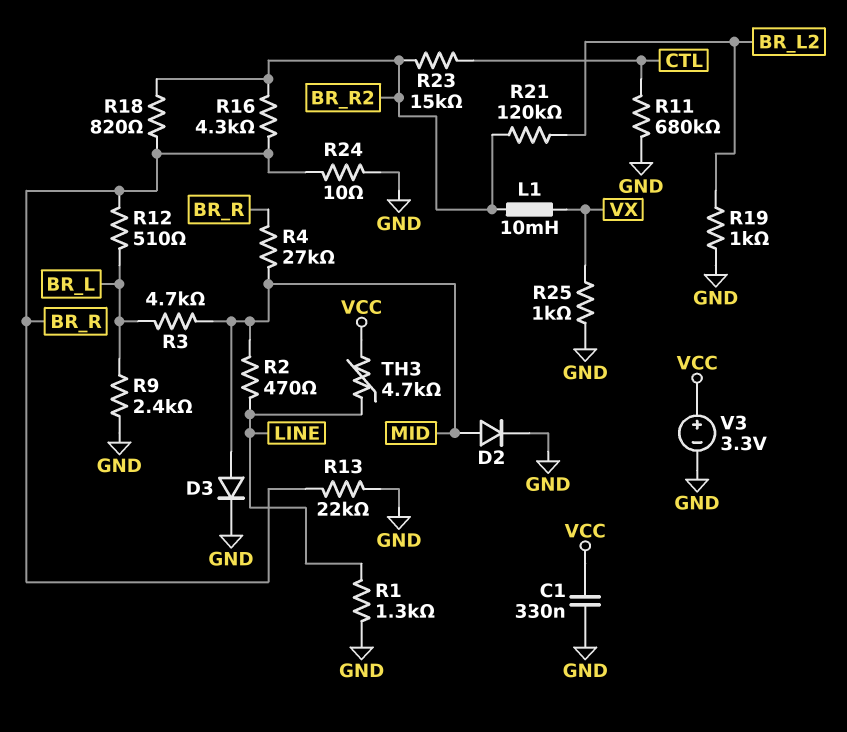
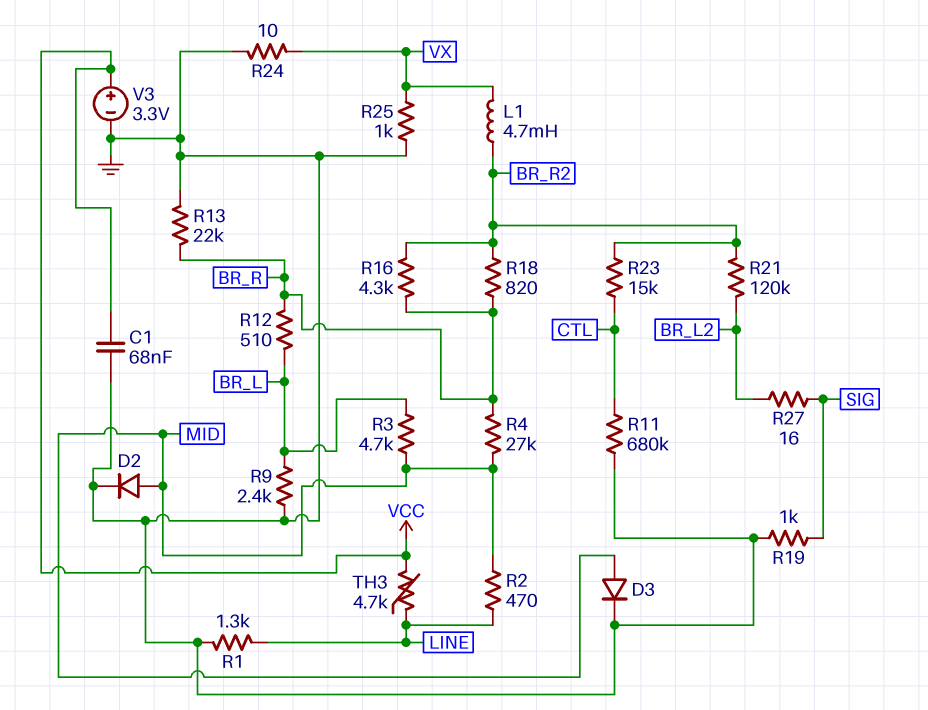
C1: 330nF (GND, VCC) -> 68nF (GND, VCC)
L1: 10mH (BR_R2, VX) -> 4.7mH (BR_R2, VX)
R19: 1k (BR_L2, GND) -> 1k (GND, SIG)
R24: 10 (BR_R, GND) -> 10 (GND, VX)
R27: none -> 16 (BR_L2, SIG)

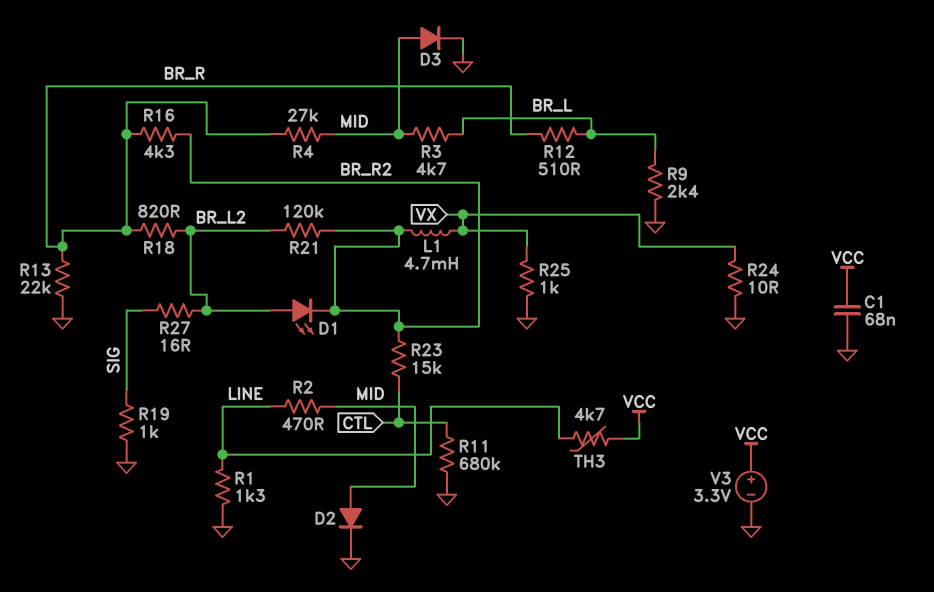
D1: none -> LED (A BR_L2, K BR_R2)
R18: 820 (BR_R, BR_R2) -> 820 (BR_L2, BR_R)

